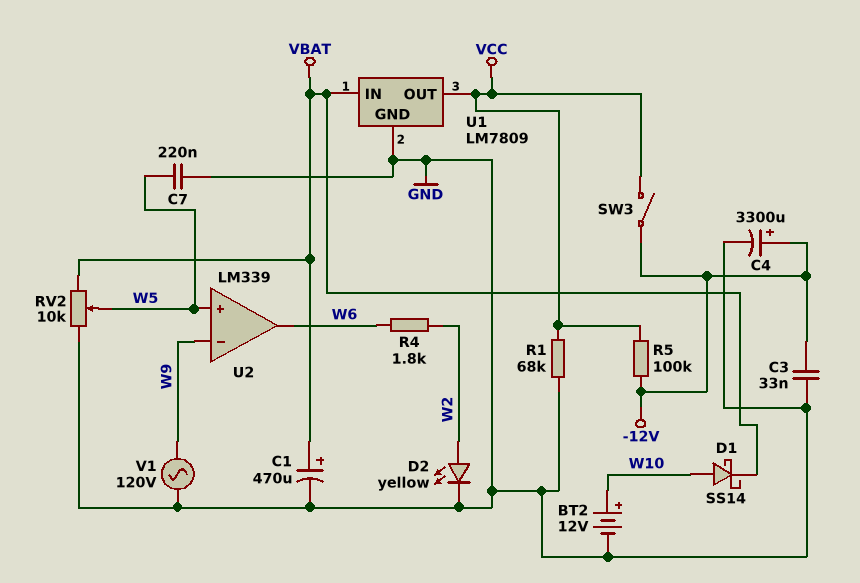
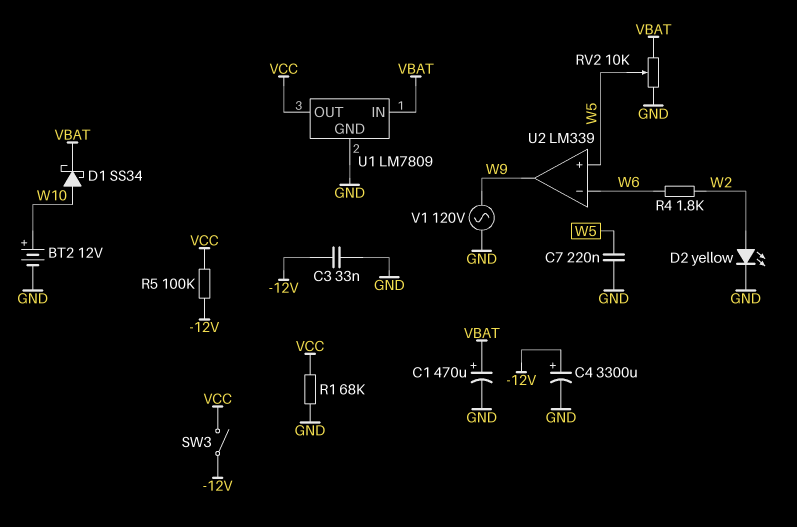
D1: schottky SS14 (A W10, K VBAT) -> schottky SS34 (A W10, K VBAT)
U2 pin in-: W9 -> W6
U2 pin out: W6 -> W9

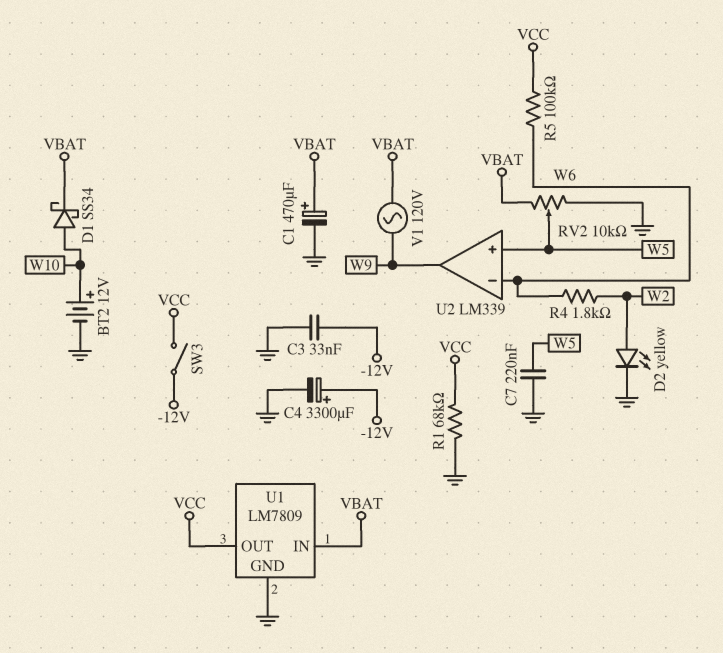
R5: 100k (-12V, VCC) -> 100k (VCC, W6)
V1: AC 120V (GND, W9) -> AC 120V (VBAT, W9)

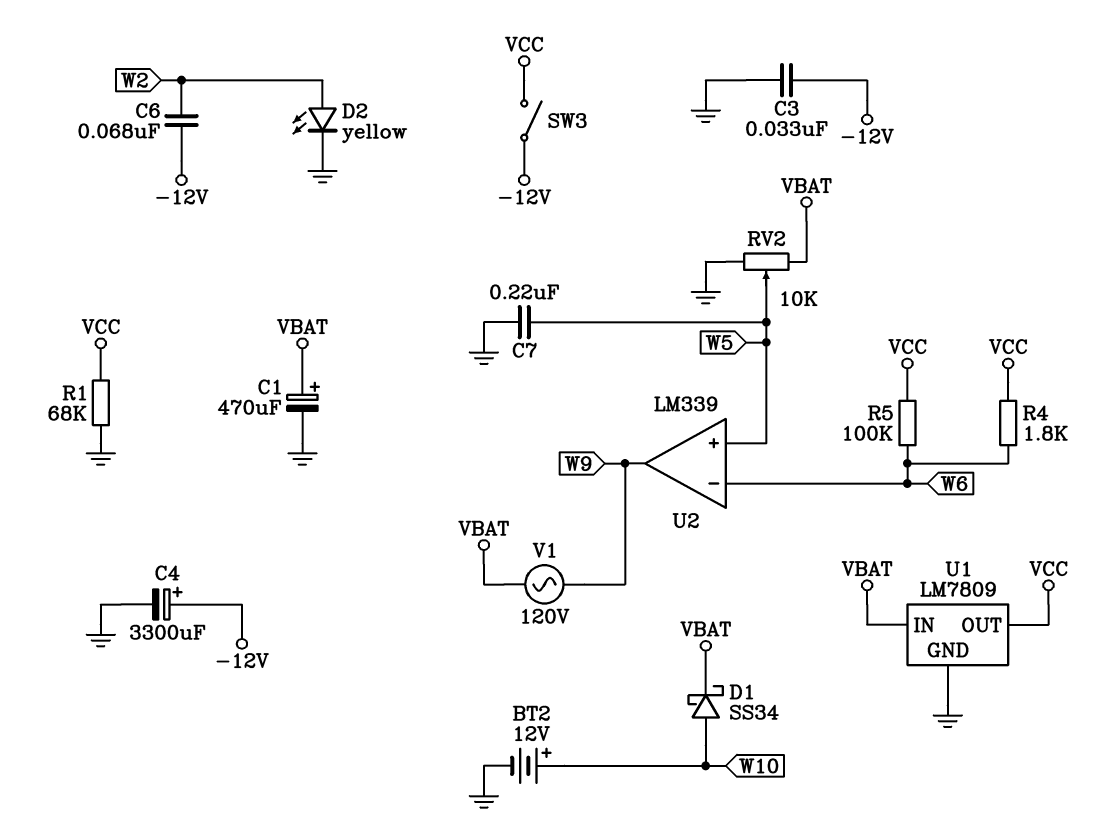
C6: none -> 68nF (-12V, W2)
R4: 1.8k (W2, W6) -> 1.8k (VCC, W6)

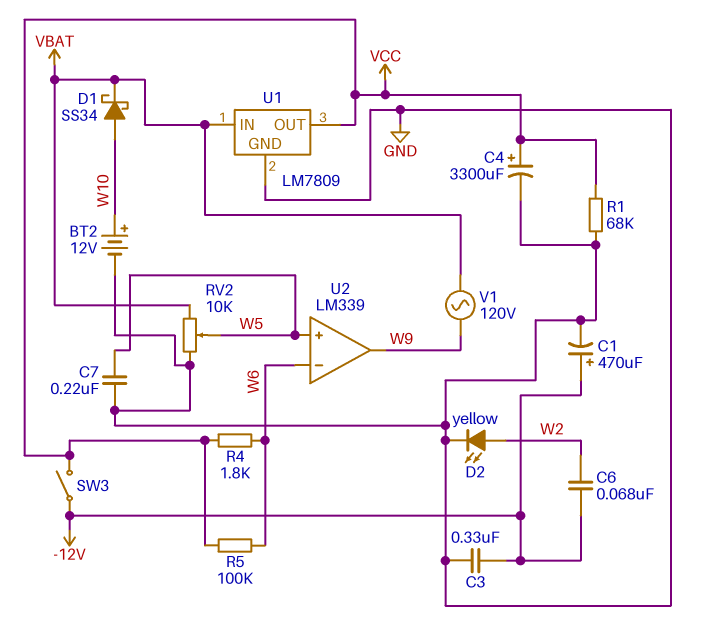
C1: 470uF (plus VBAT, minus GND) -> 470uF (plus -12V, minus GND)
C3: 33nF (-12V, GND) -> 330nF (-12V, GND)
C4: 3300uF (plus -12V, minus GND) -> 3300uF (plus VCC, minus GND)

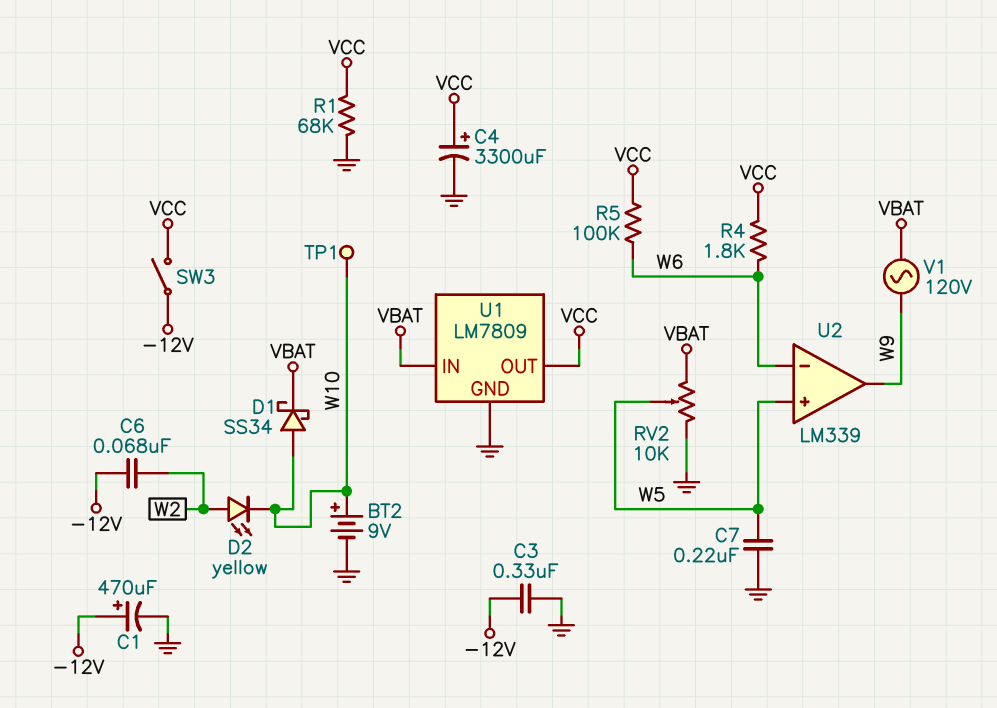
BT2: 12V (plus W10, minus GND) -> 9V (plus W10, minus GND)
D2: LED yellow (A W2, K GND) -> LED yellow (A W2, K W10)
TP1: none -> test point (W10)

